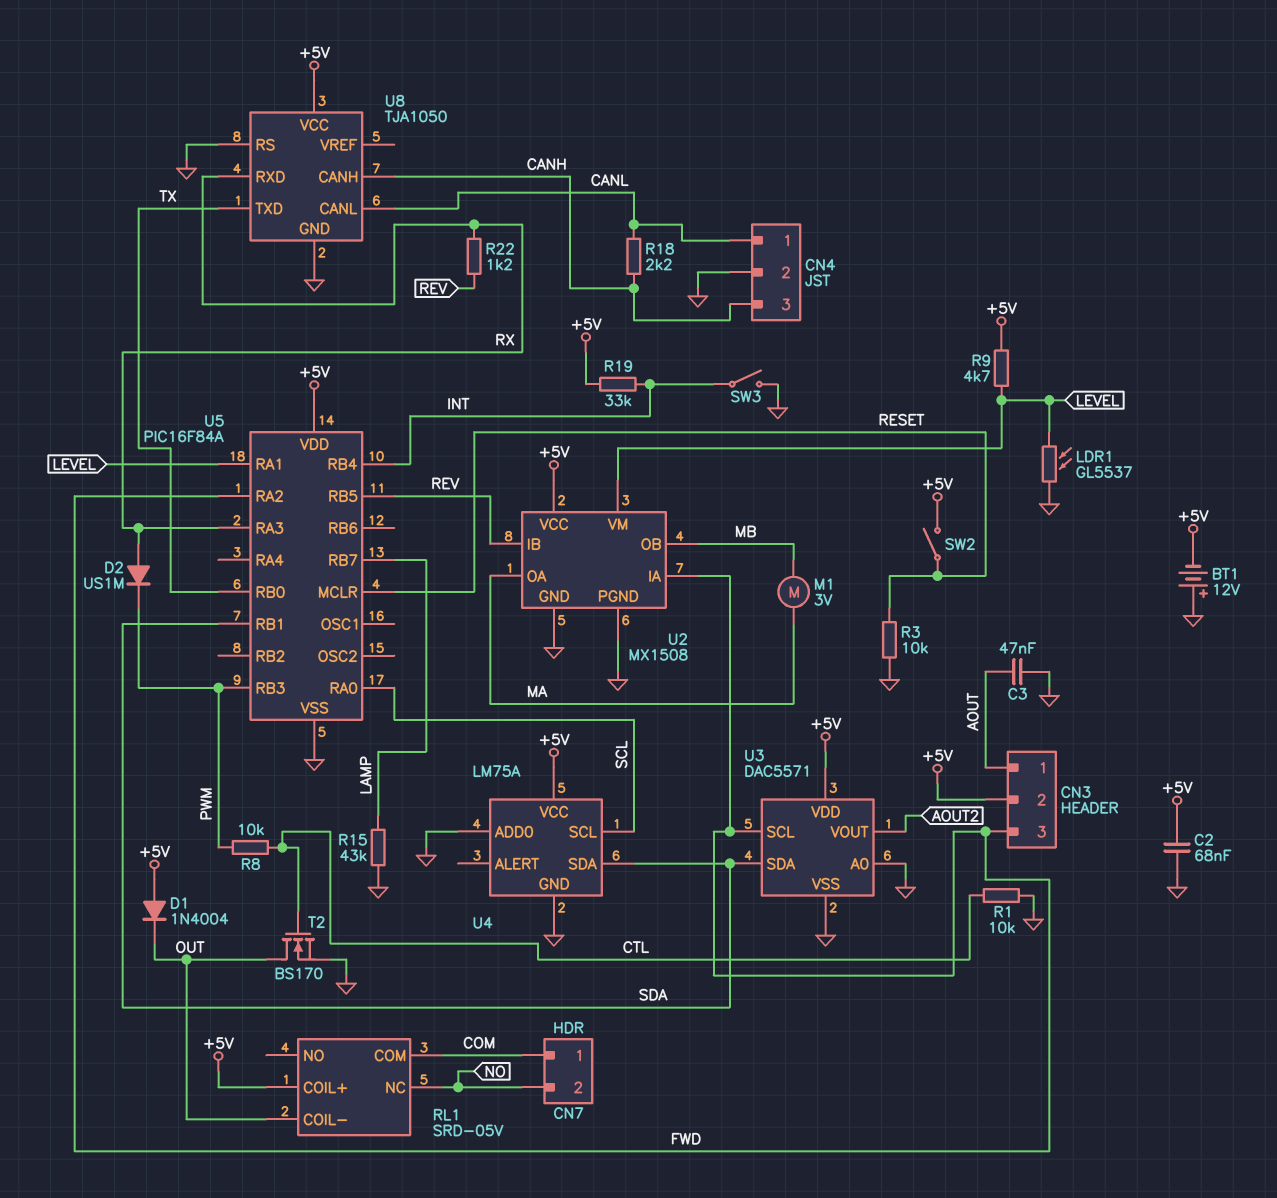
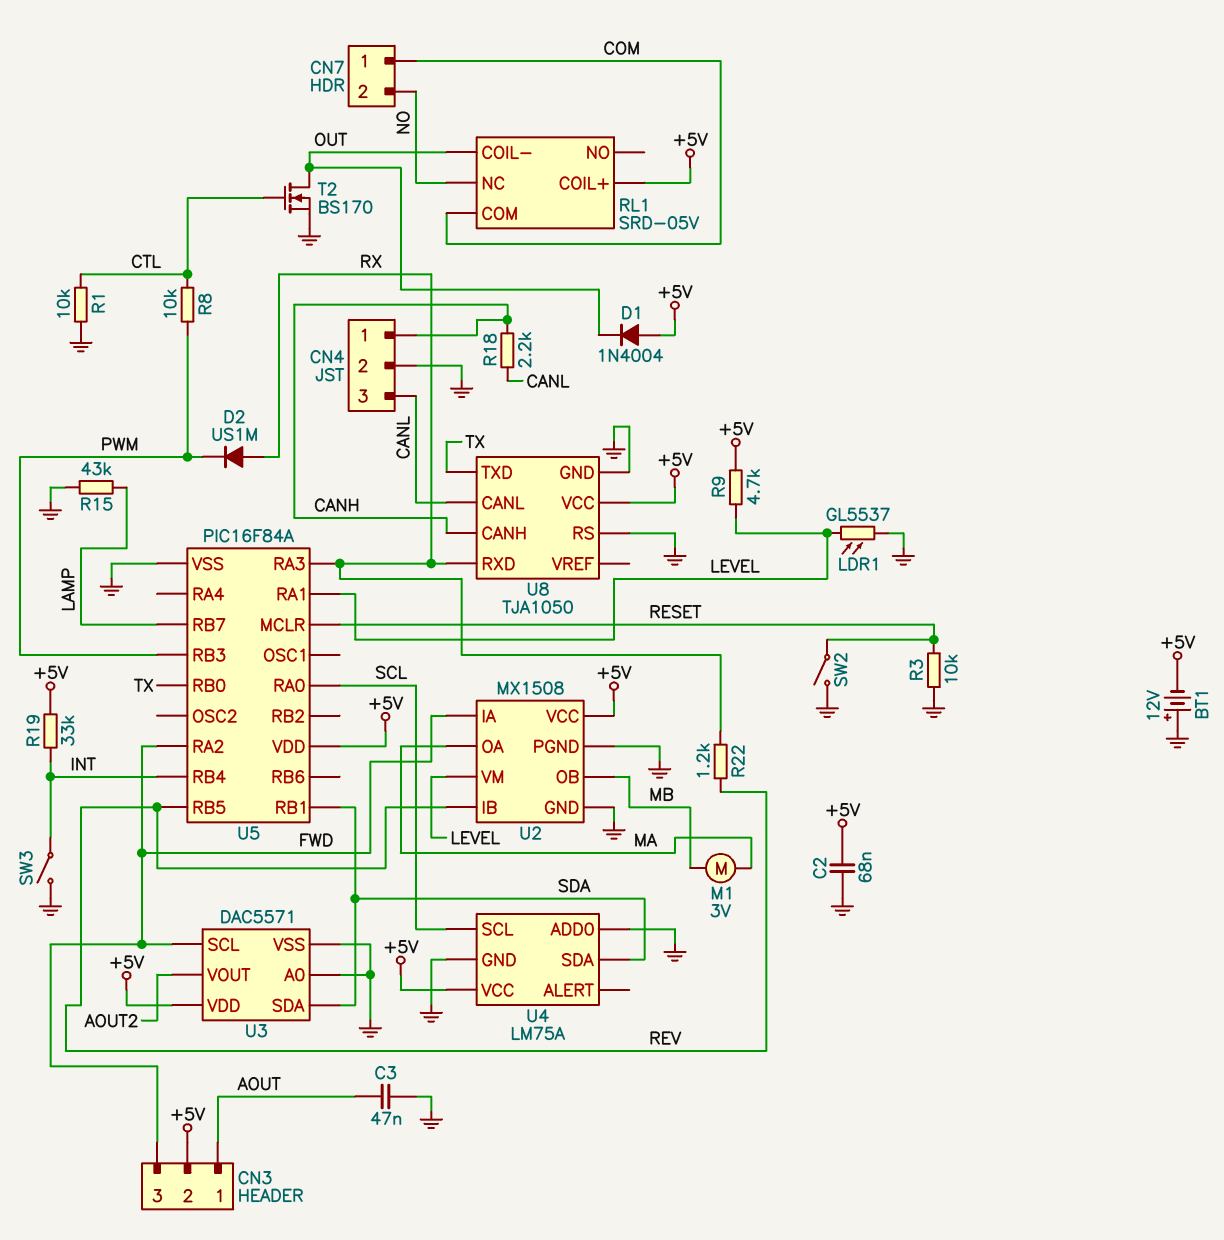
CN4 pin 1: CANL -> CANH
CN4 pin 3: CANH -> CANL
SW2: switch (+5V, RESET) -> switch (GND, RESET)

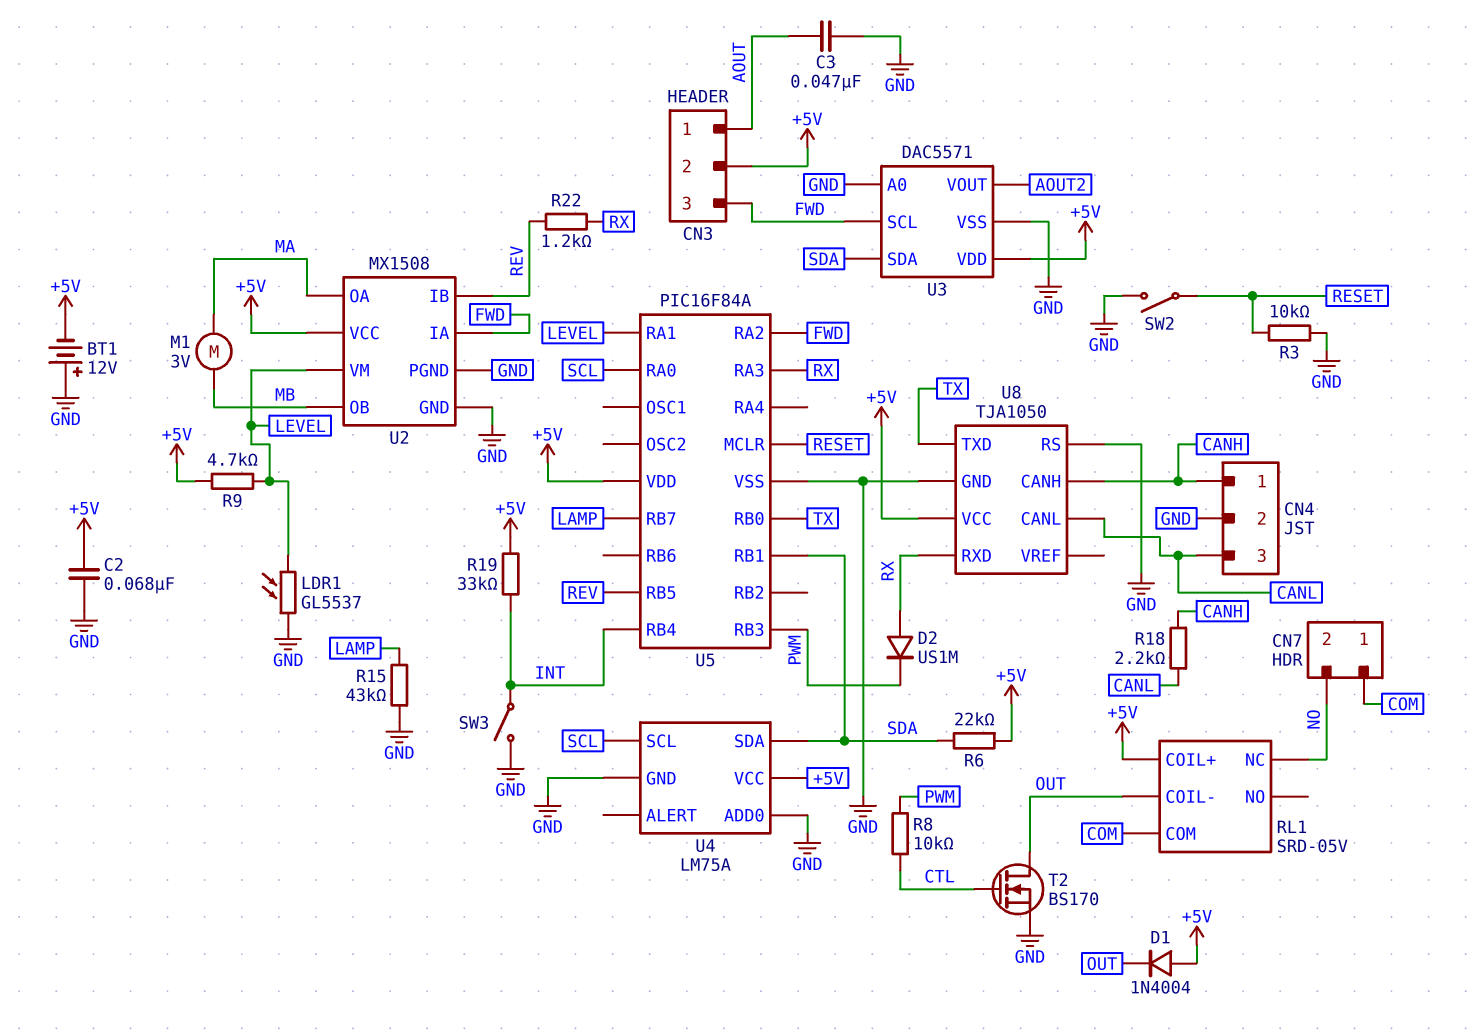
R1: 10k (CTL, GND) -> none
R6: none -> 22k (+5V, SDA)

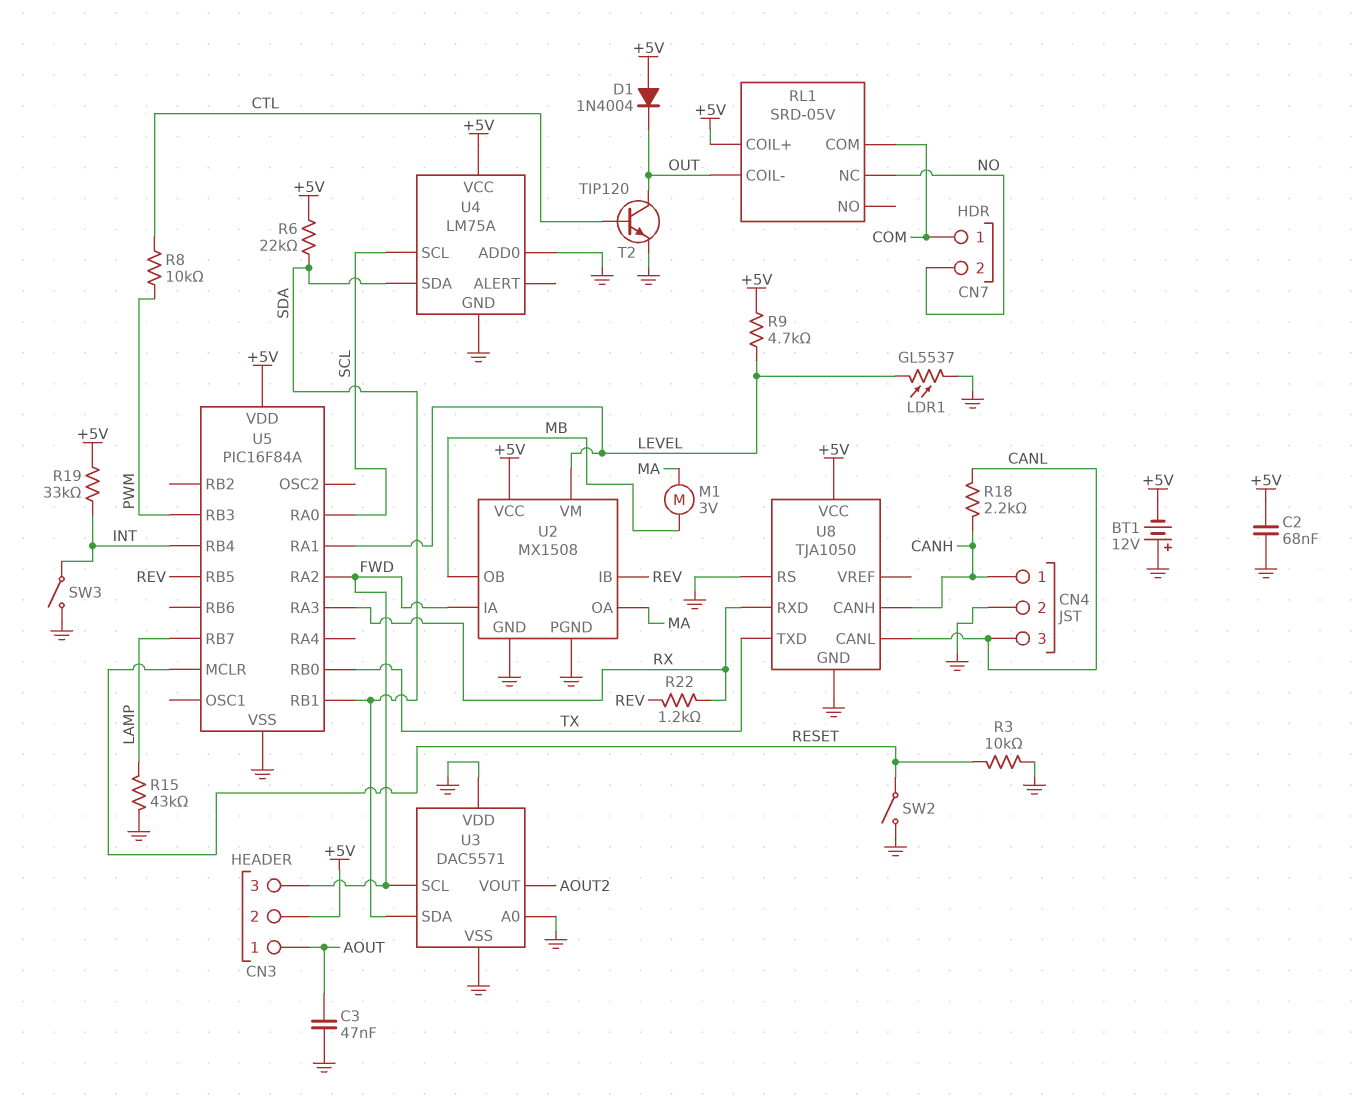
D2: diode US1M (A RX, K PWM) -> none
T2: NMOS BS170 (G CTL, D OUT, S GND) -> NPN TIP120 (B CTL, C OUT, E GND)
U3 pin VDD: +5V -> GND

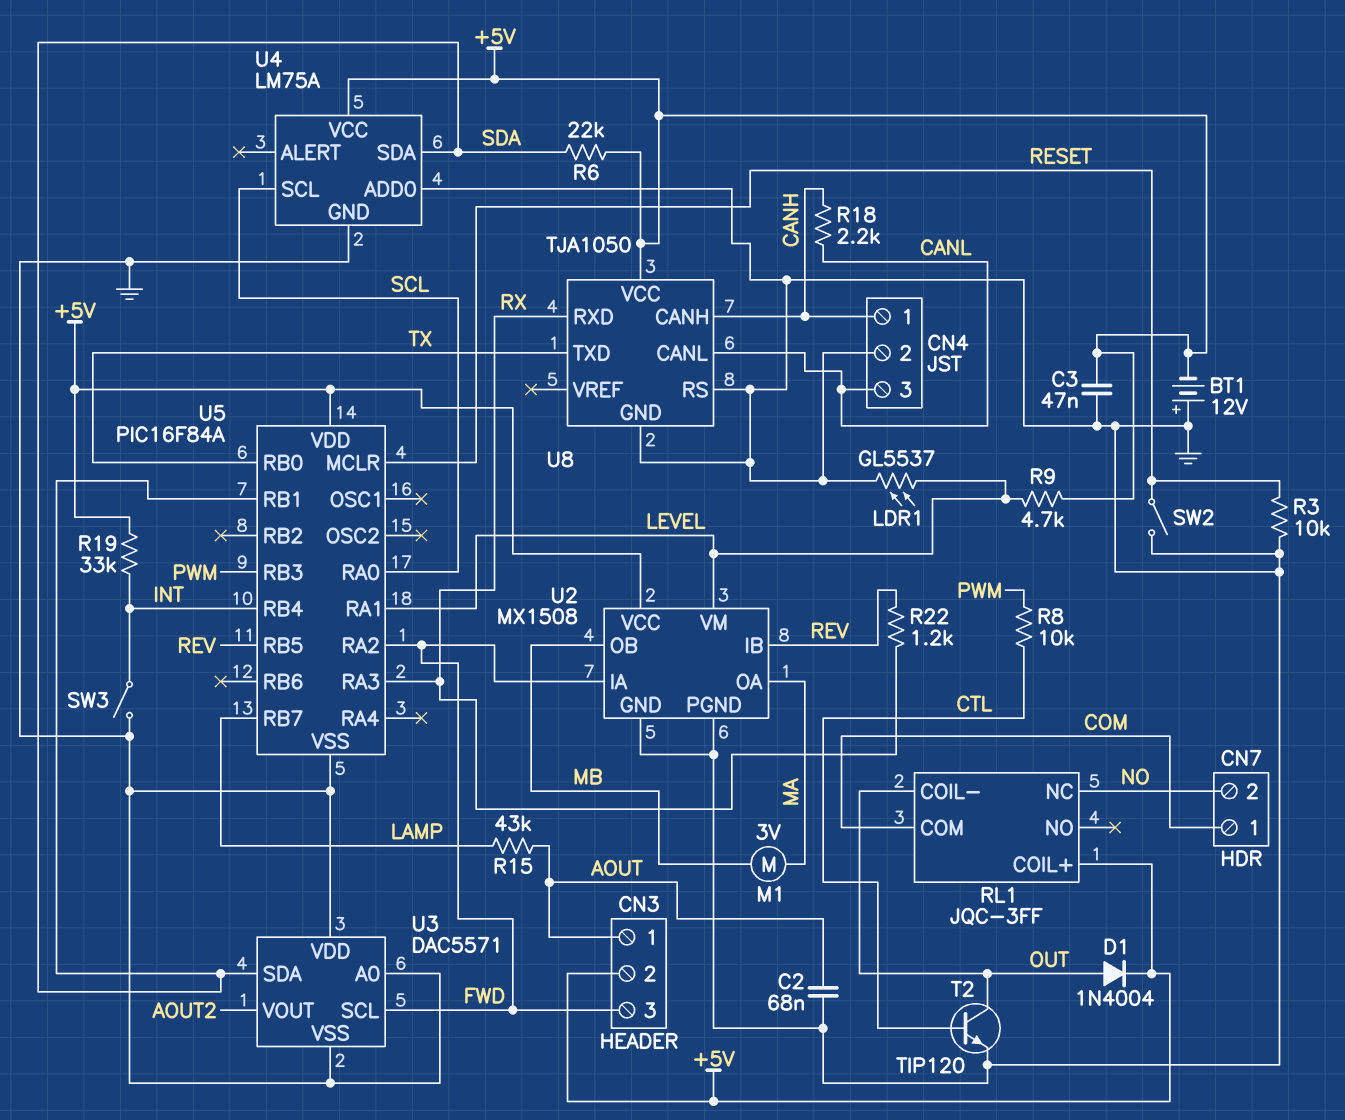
C2: 68nF (+5V, GND) -> 68nF (AOUT, GND)
C3: 47nF (AOUT, GND) -> 47nF (+5V, GND)
D1: diode 1N4004 (A +5V, K OUT) -> diode 1N4004 (A OUT, K +5V)
R15: 43k (GND, LAMP) -> 43k (AOUT, LAMP)
RL1: SRD-05V -> JQC-3FF

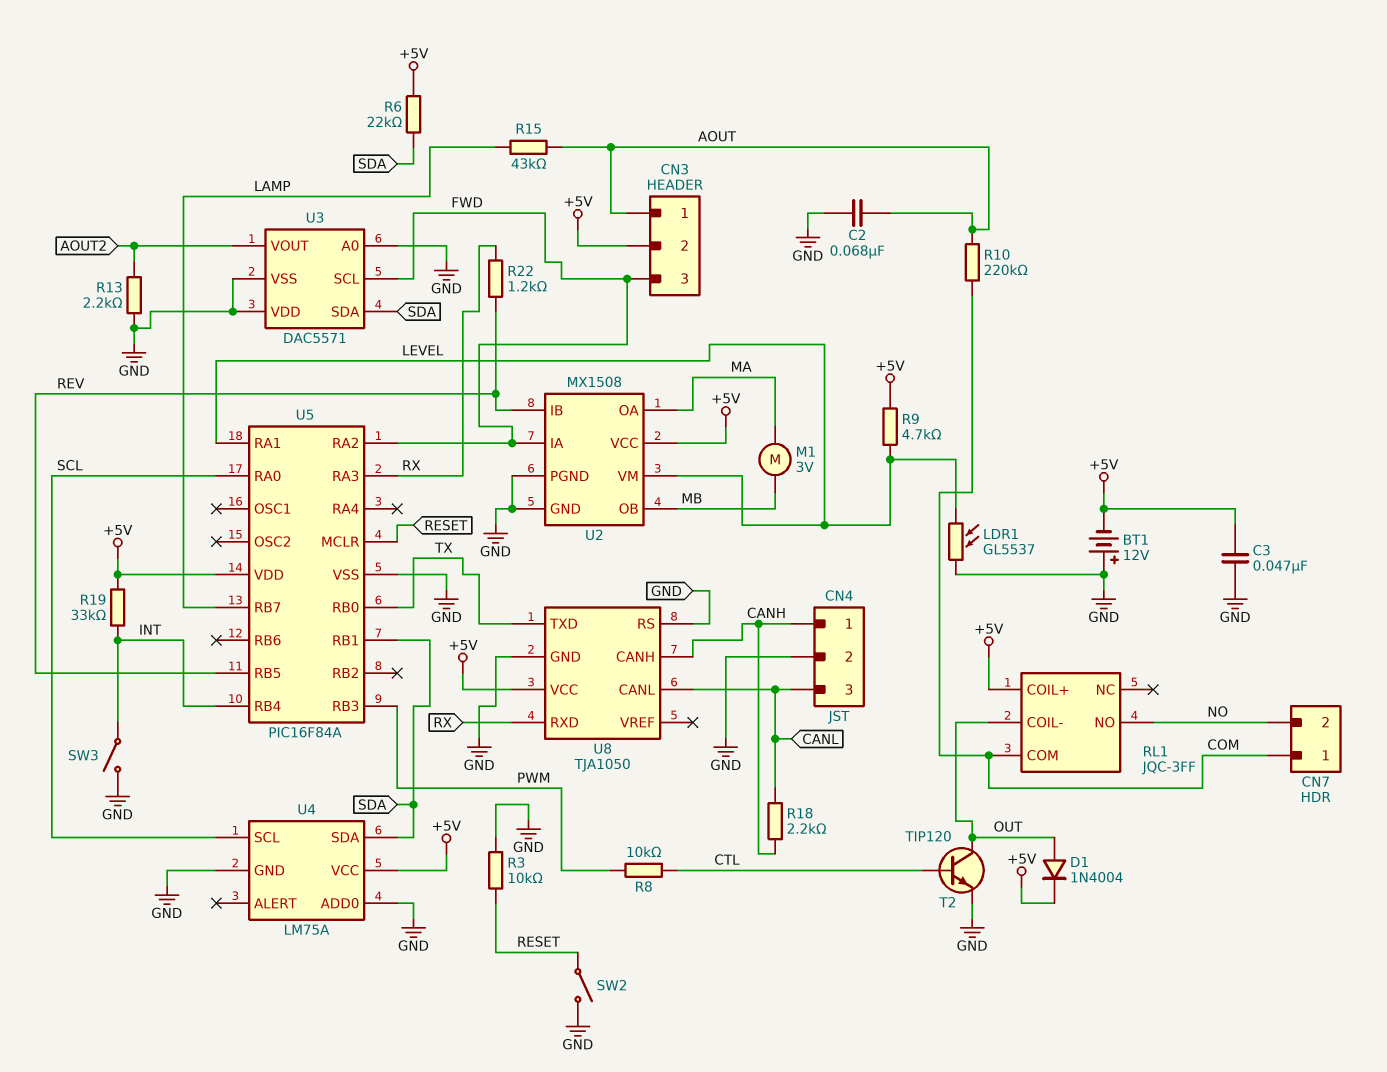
R10: none -> 220k (AOUT, COM)
R13: none -> 2.2k (AOUT2, GND)
RL1 pin NC: NO -> none
RL1 pin NO: none -> NO

